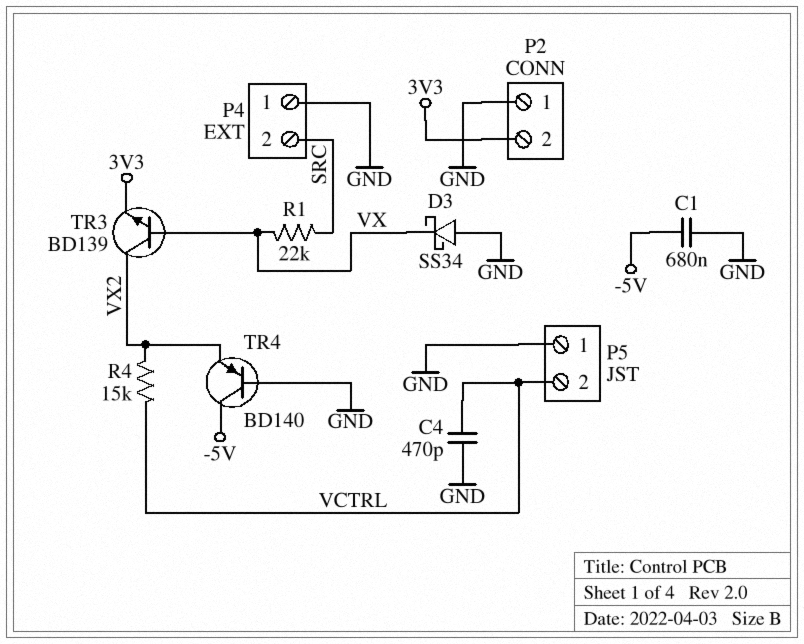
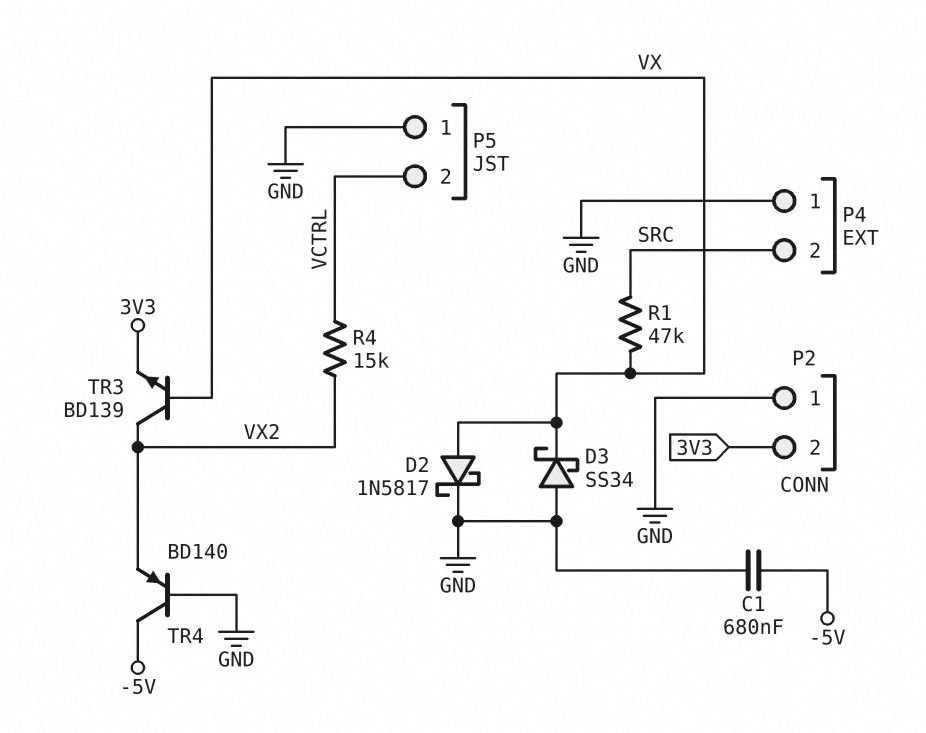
C4: 470pF (GND, VCTRL) -> none
D2: none -> schottky 1N5817 (A VX, K GND)
R1: 22k (SRC, VX) -> 47k (SRC, VX)

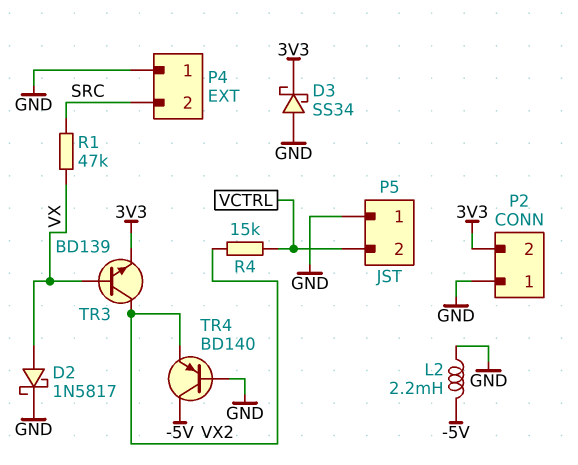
C1: 680nF (-5V, GND) -> none
D3: schottky SS34 (A GND, K VX) -> schottky SS34 (A GND, K 3V3)
L2: none -> 2.2mH (-5V, GND)

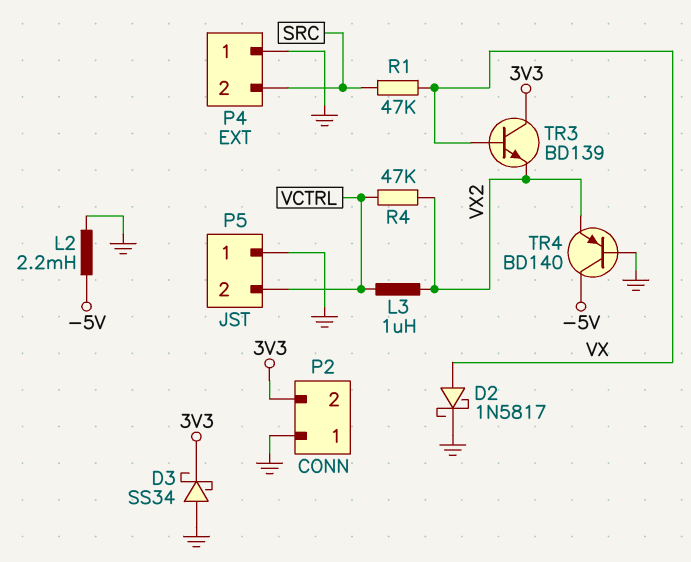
L3: none -> 1uH (VCTRL, VX2)
R4: 15k (VCTRL, VX2) -> 47k (VCTRL, VX2)
TR3: NPN BD139 (B VX, C VX2, E 3V3) -> NPN BD139 (B VX, C 3V3, E VX2)

